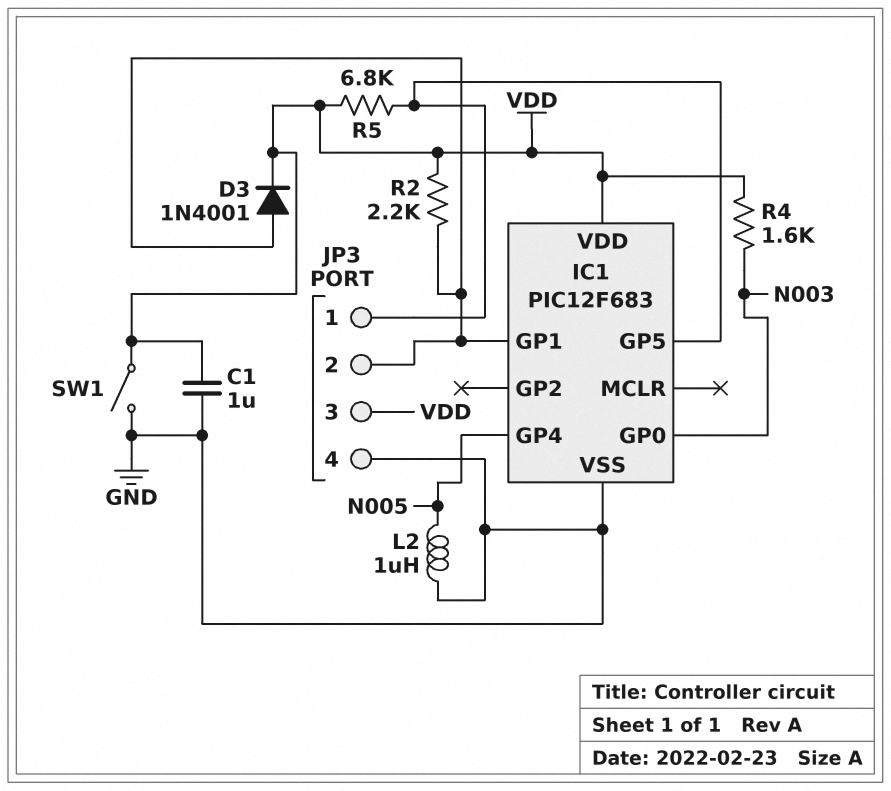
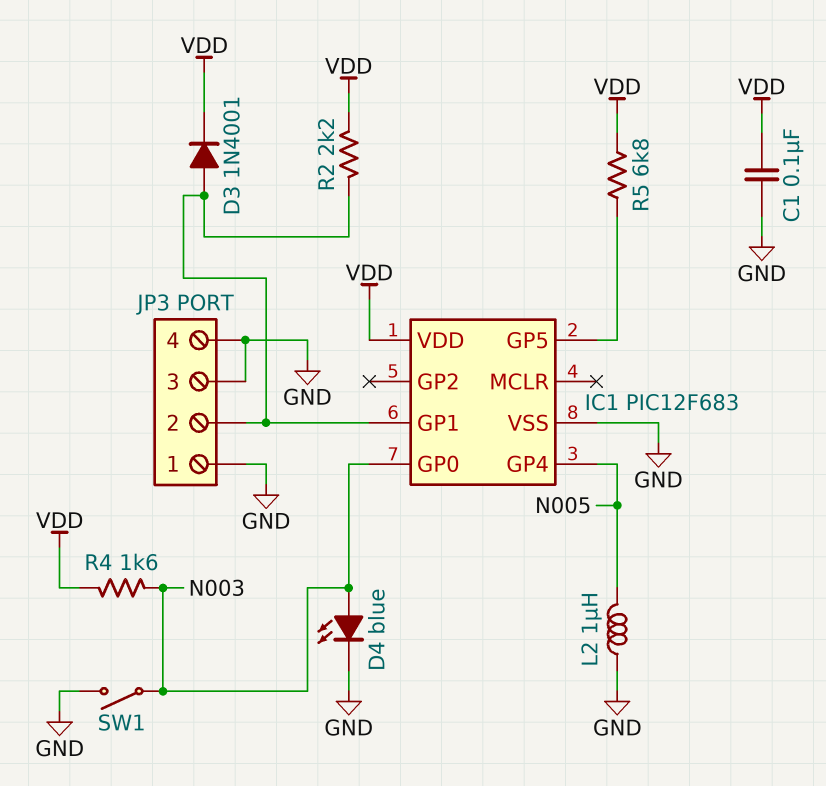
C1: 1uF (GND, VDD) -> 100nF (GND, VDD)
D4: none -> LED blue (A N003, K GND)
JP3 pin 1: IC1/GP5 -> GND
JP3 pin 3: VDD -> GND
SW1: switch (GND, VDD) -> switch (GND, N003)

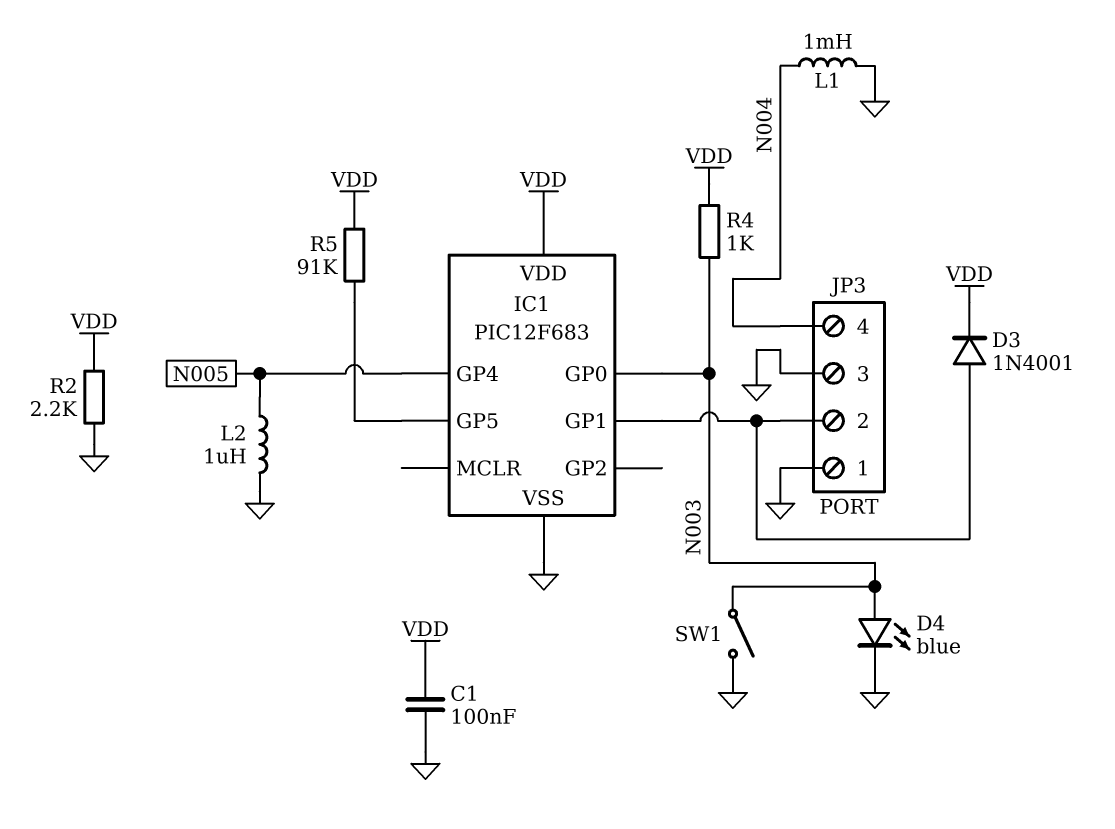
JP3 pin 4: GND -> N004
L1: none -> 1mH (GND, N004)
R2: 2.2k (IC1/GP1, VDD) -> 2.2k (GND, VDD)
R4: 1.6k (N003, VDD) -> 1k (N003, VDD)
R5: 6.8k (IC1/GP5, VDD) -> 91k (IC1/GP5, VDD)

